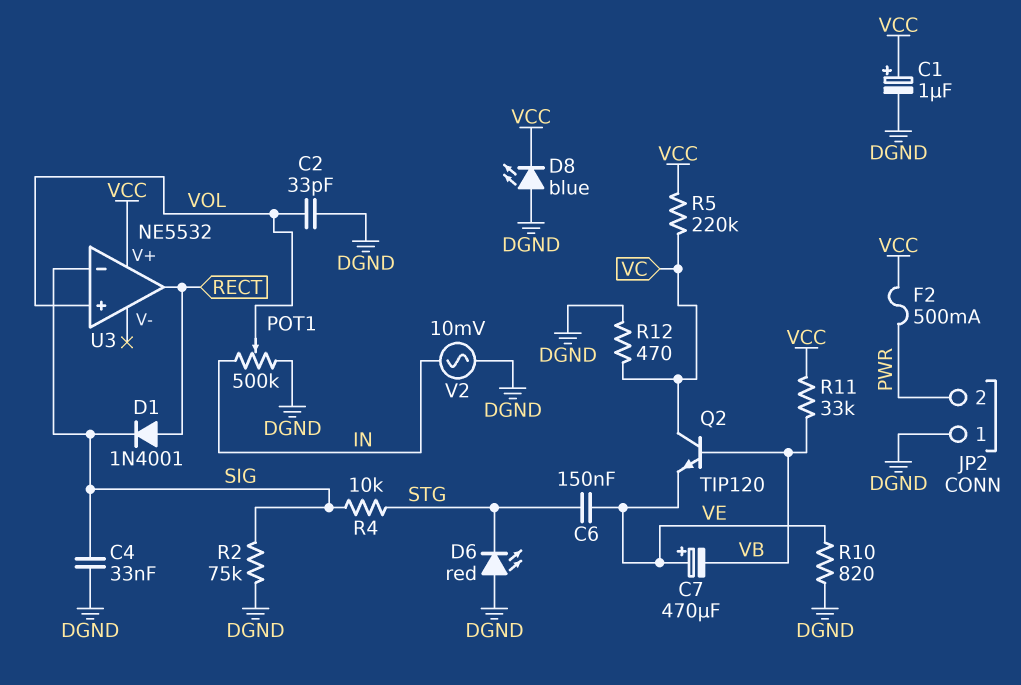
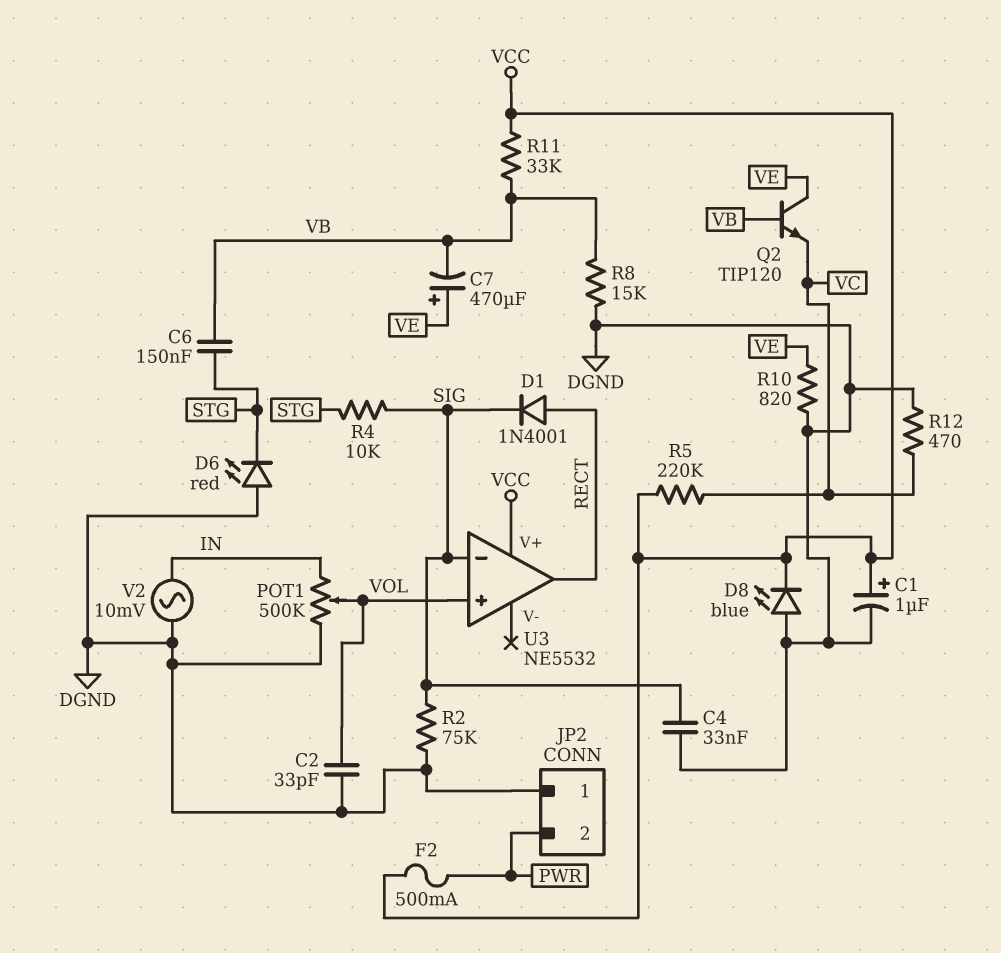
C6: 150nF (STG, VE) -> 150nF (STG, VB)
Q2: NPN TIP120 (B VB, C VC, E VE) -> NPN TIP120 (B VB, C VE, E VC)
R8: none -> 15k (DGND, VB)

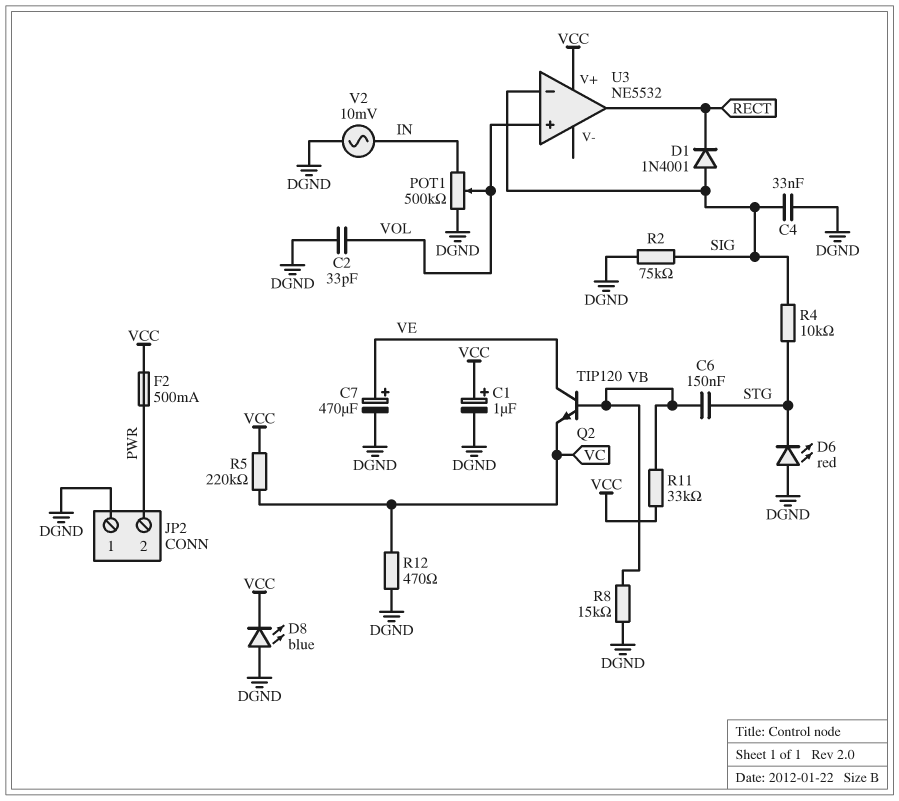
C7: 470uF (plus VE, minus VB) -> 470uF (plus VE, minus DGND)
D1: diode 1N4001 (A RECT, K SIG) -> diode 1N4001 (A SIG, K RECT)
R10: 820 (DGND, VE) -> none

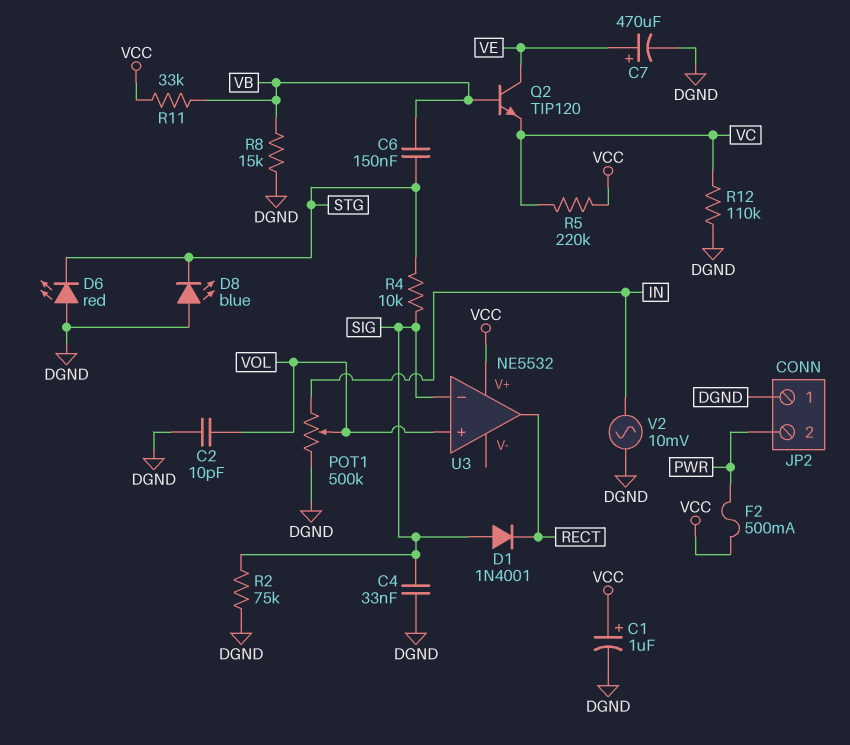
C2: 33pF (DGND, VOL) -> 10pF (DGND, VOL)
D8: LED blue (A DGND, K VCC) -> LED blue (A DGND, K STG)
R12: 470 (DGND, VC) -> 110k (DGND, VC)

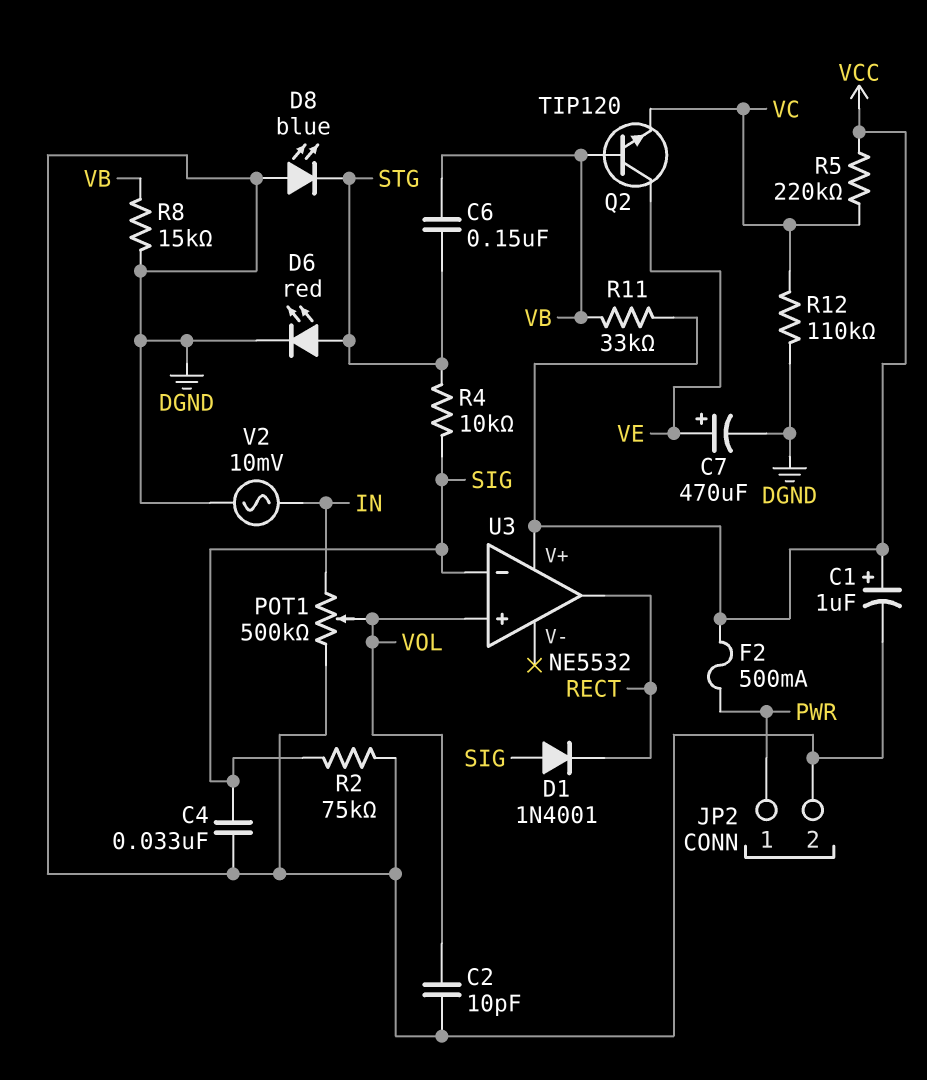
D6: LED red (A DGND, K STG) -> LED red (A STG, K DGND)
JP2 pin 1: DGND -> PWR
JP2 pin 2: PWR -> DGND

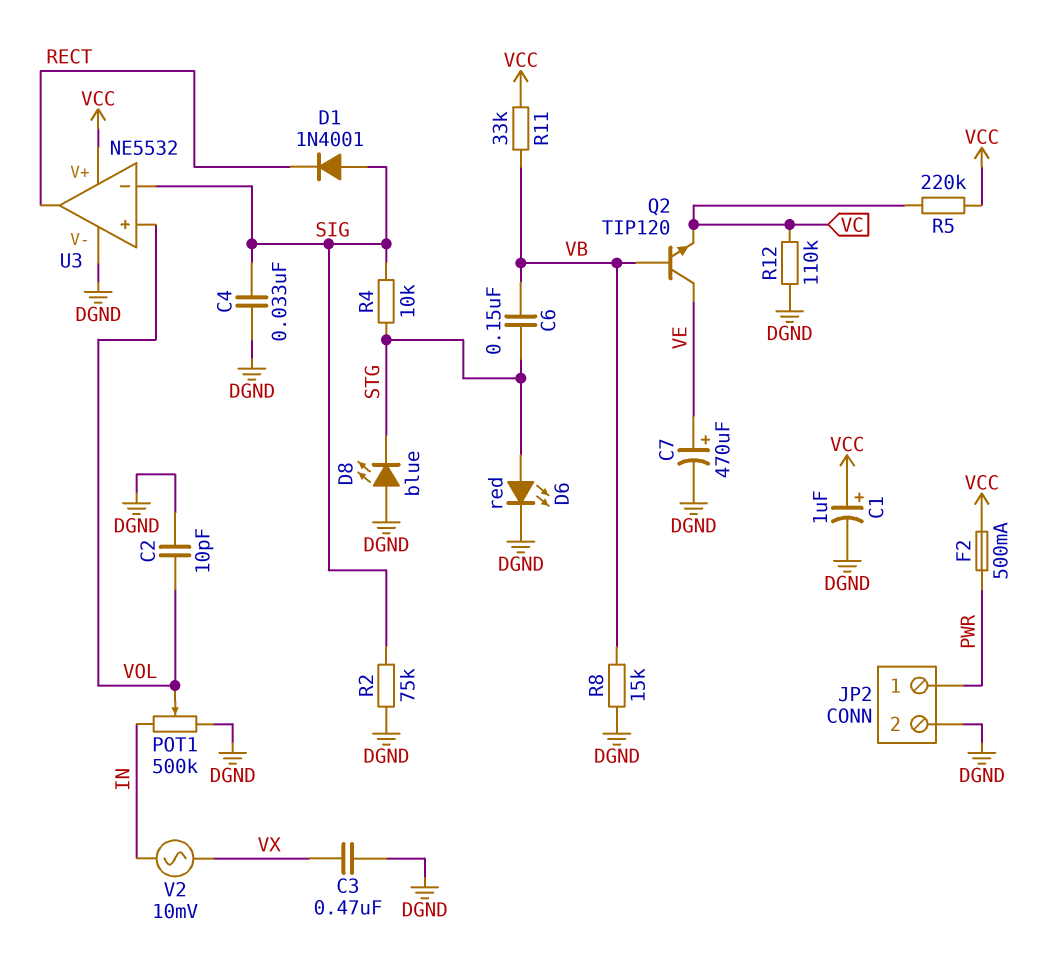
C3: none -> 470nF (DGND, VX)
U3 pin V-: none -> DGND
V2: AC 10mV (DGND, IN) -> AC 10mV (IN, VX)

